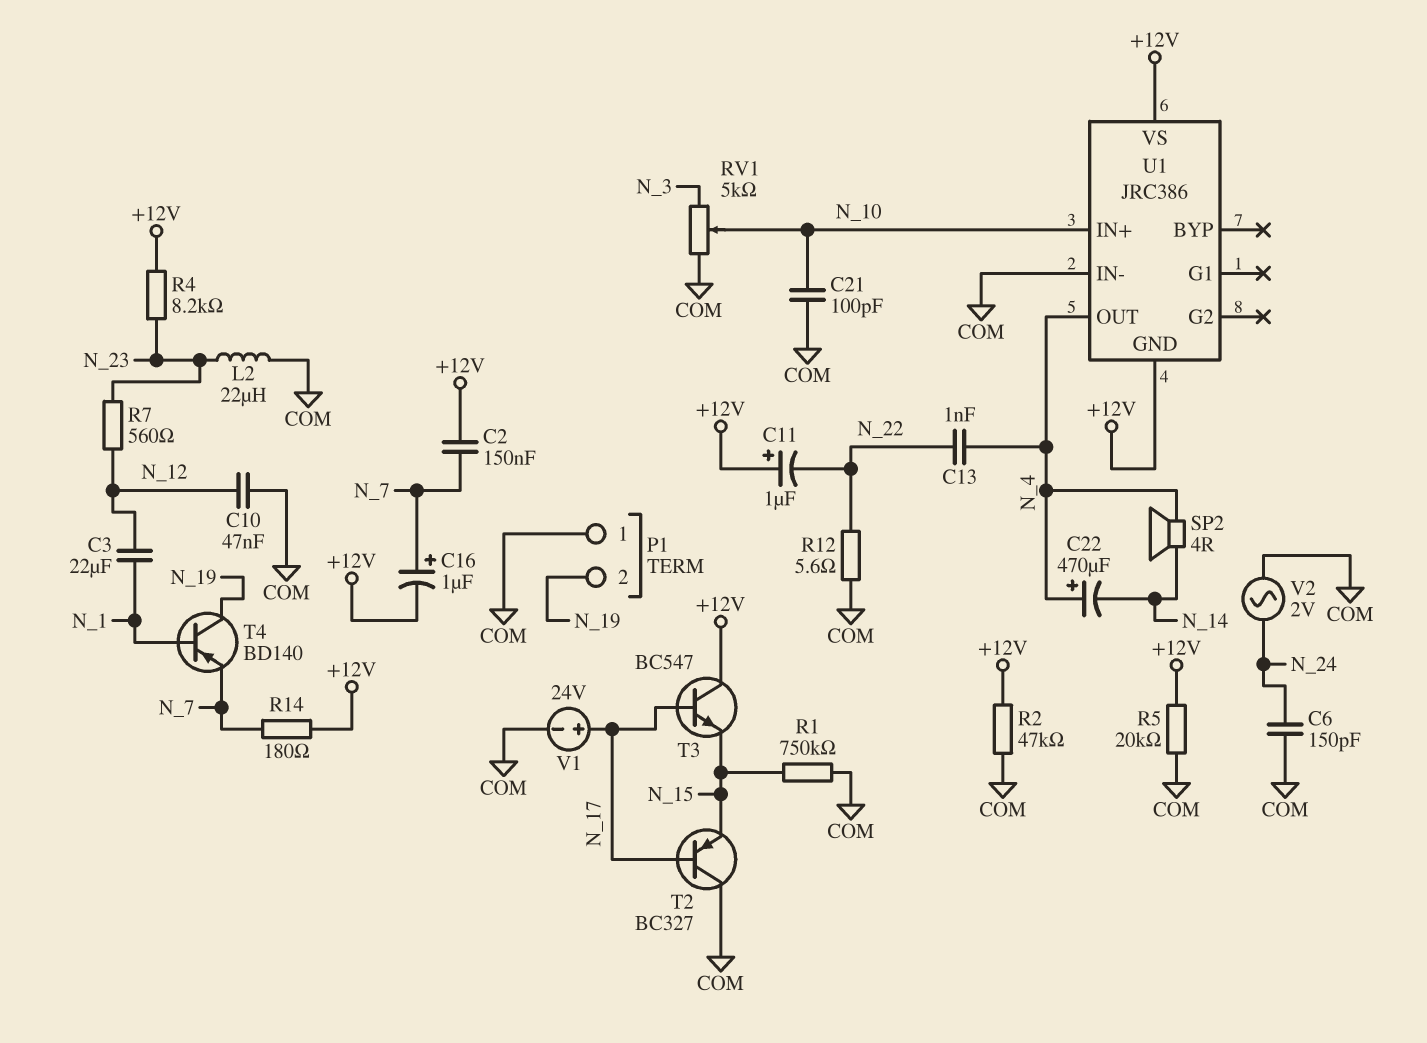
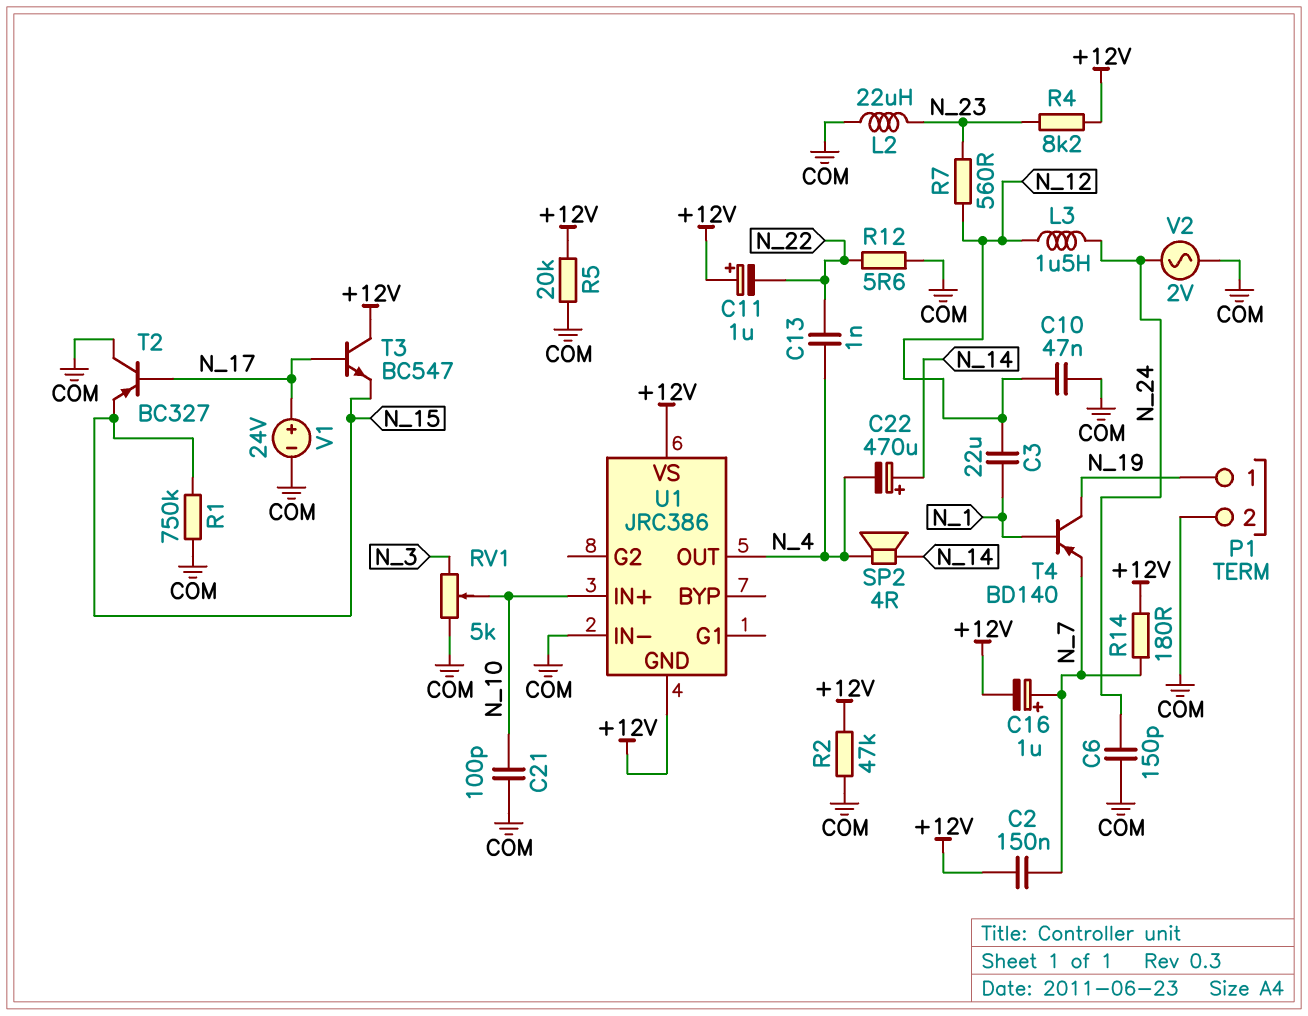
C22: 470uF (plus N_4, minus N_14) -> 470uF (plus N_14, minus N_4)
L3: none -> 1.5uH (N_12, N_24)
P1 pin 1: COM -> N_19
P1 pin 2: N_19 -> COM

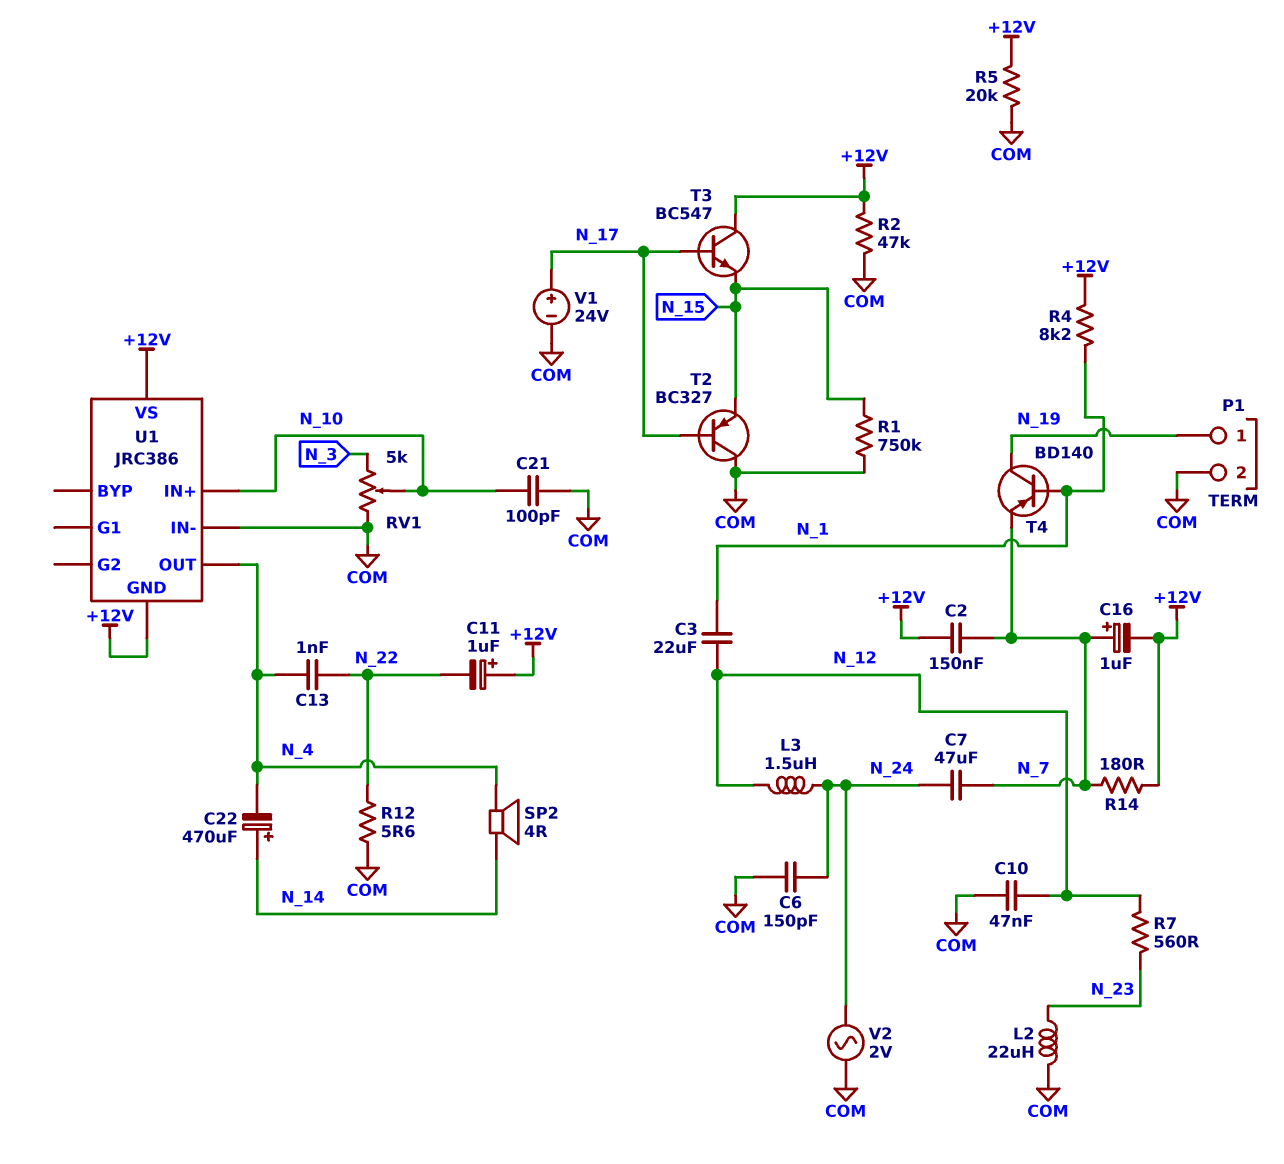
C7: none -> 47uF (N_7, N_24)
R4: 8.2k (+12V, N_23) -> 8.2k (+12V, N_1)

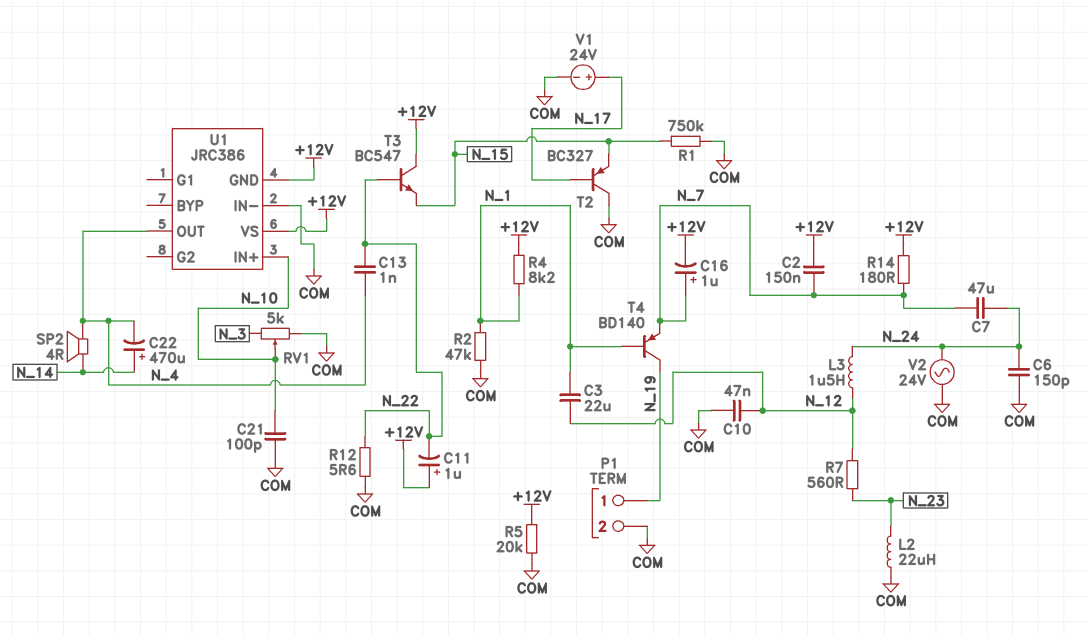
R2: 47k (+12V, COM) -> 47k (COM, N_1)
T3: NPN BC547 (B N_17, C +12V, E N_15) -> NPN BC547 (B N_22, C +12V, E N_15)
V2: AC 2V (COM, N_24) -> AC 24V (COM, N_24)

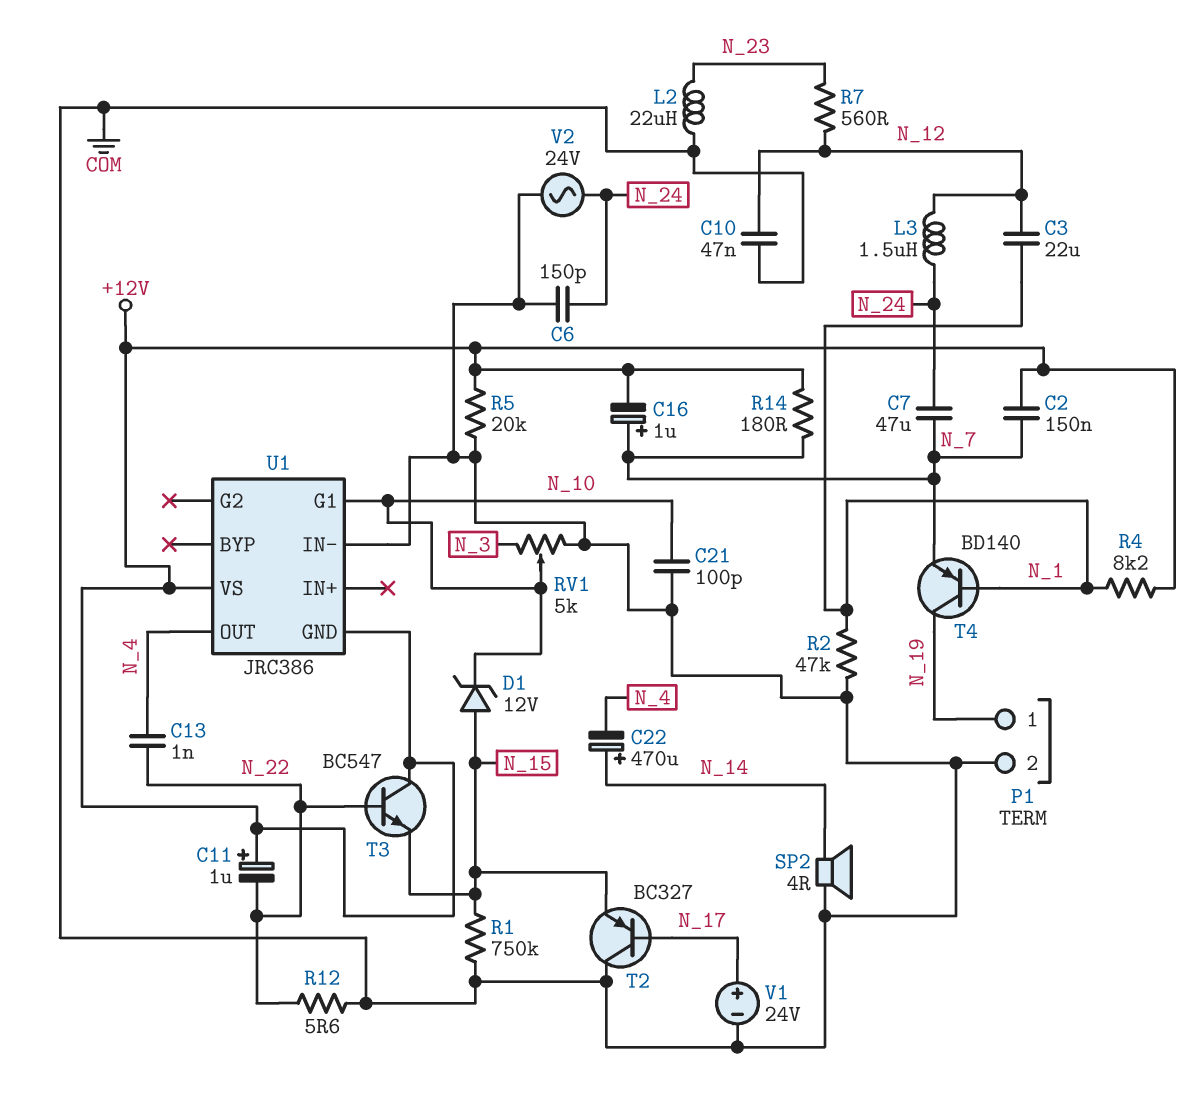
D1: none -> zener 12V (A N_15, K N_10)
SP2: speaker 4R (N_4, N_14) -> speaker 4R (COM, N_14)
U1 pin G1: none -> N_10
U1 pin IN+: N_10 -> none

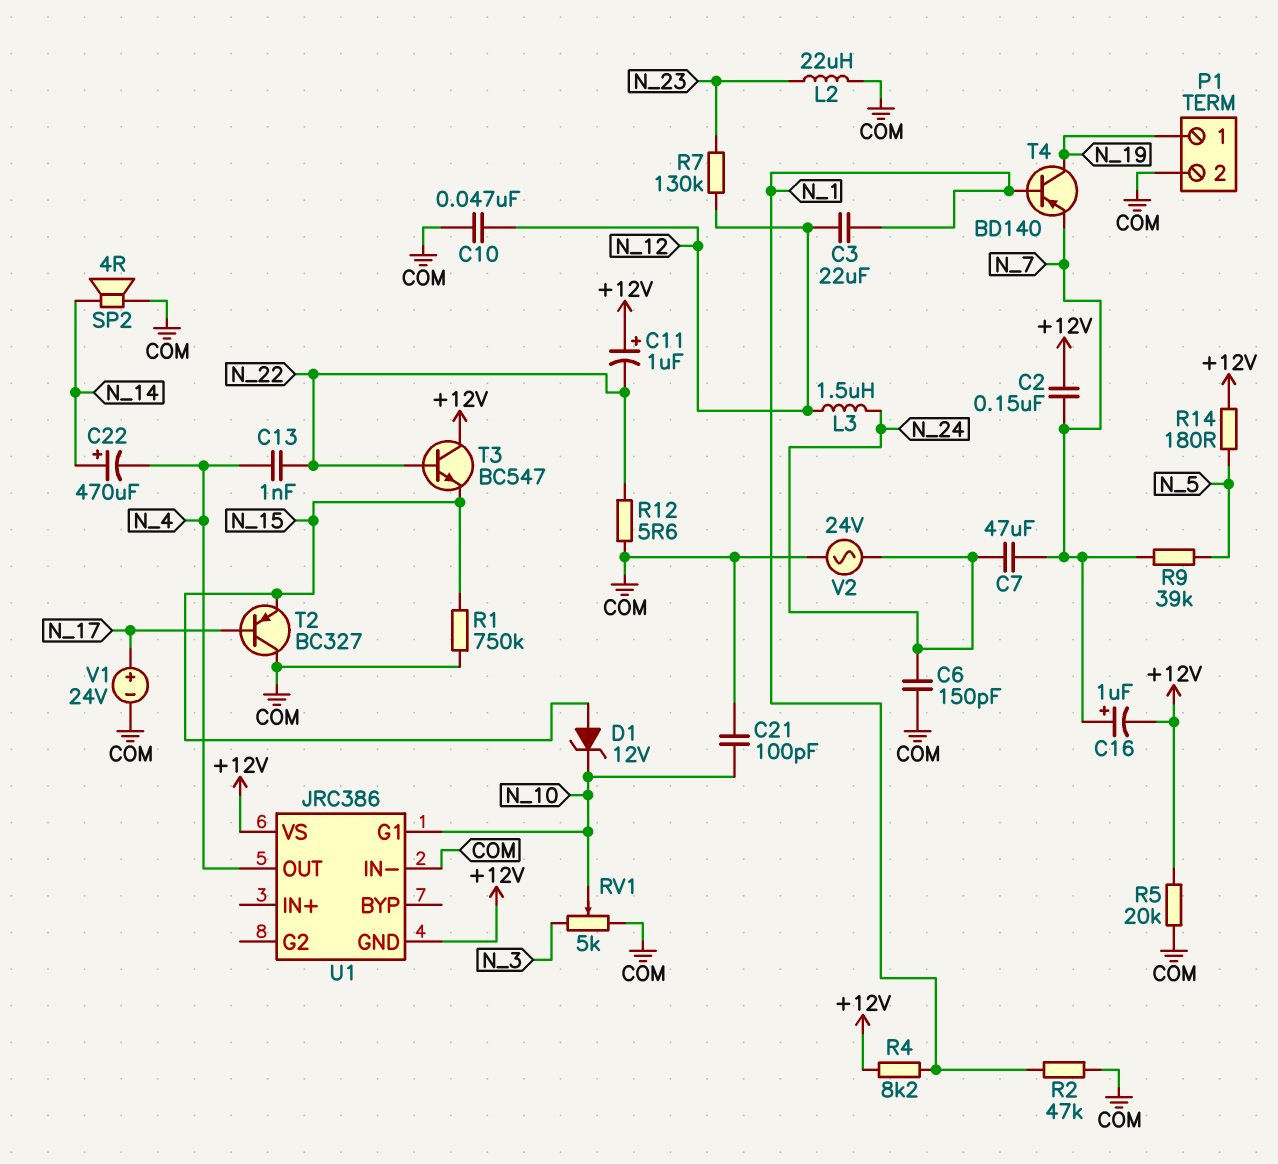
R7: 560 (N_12, N_23) -> 130k (N_12, N_23)
R9: none -> 39k (N_5, N_7)
R14: 180 (+12V, N_7) -> 180 (+12V, N_5)

